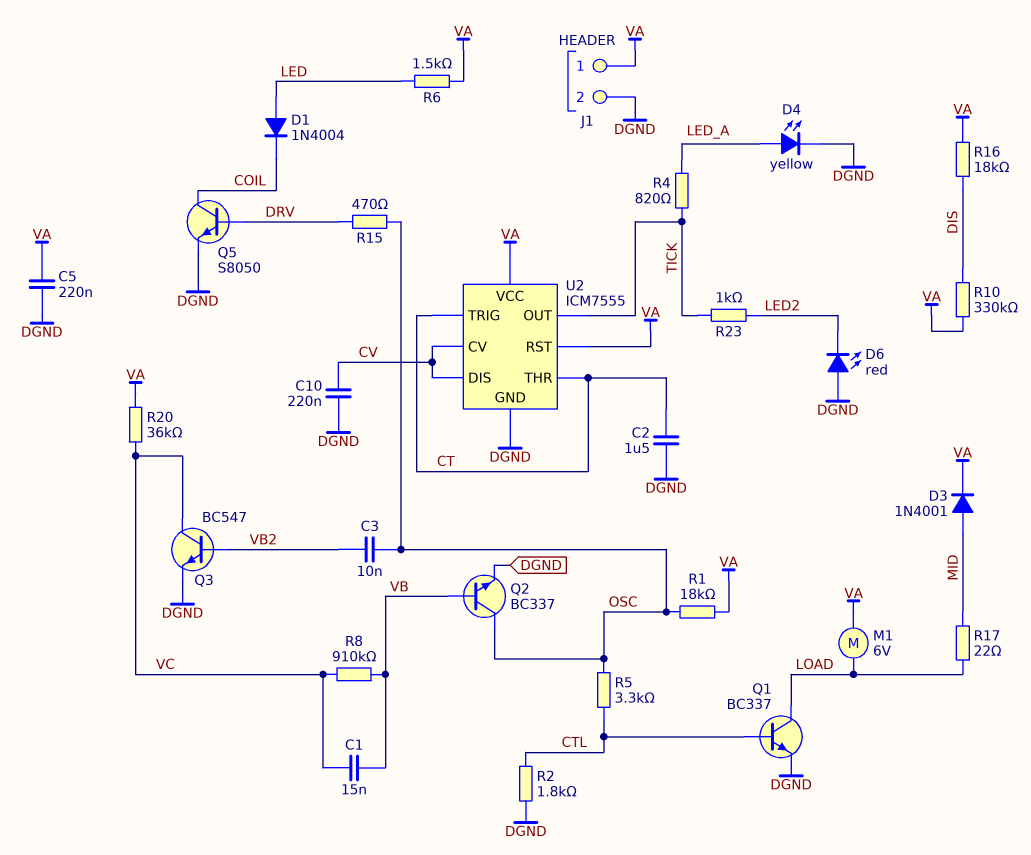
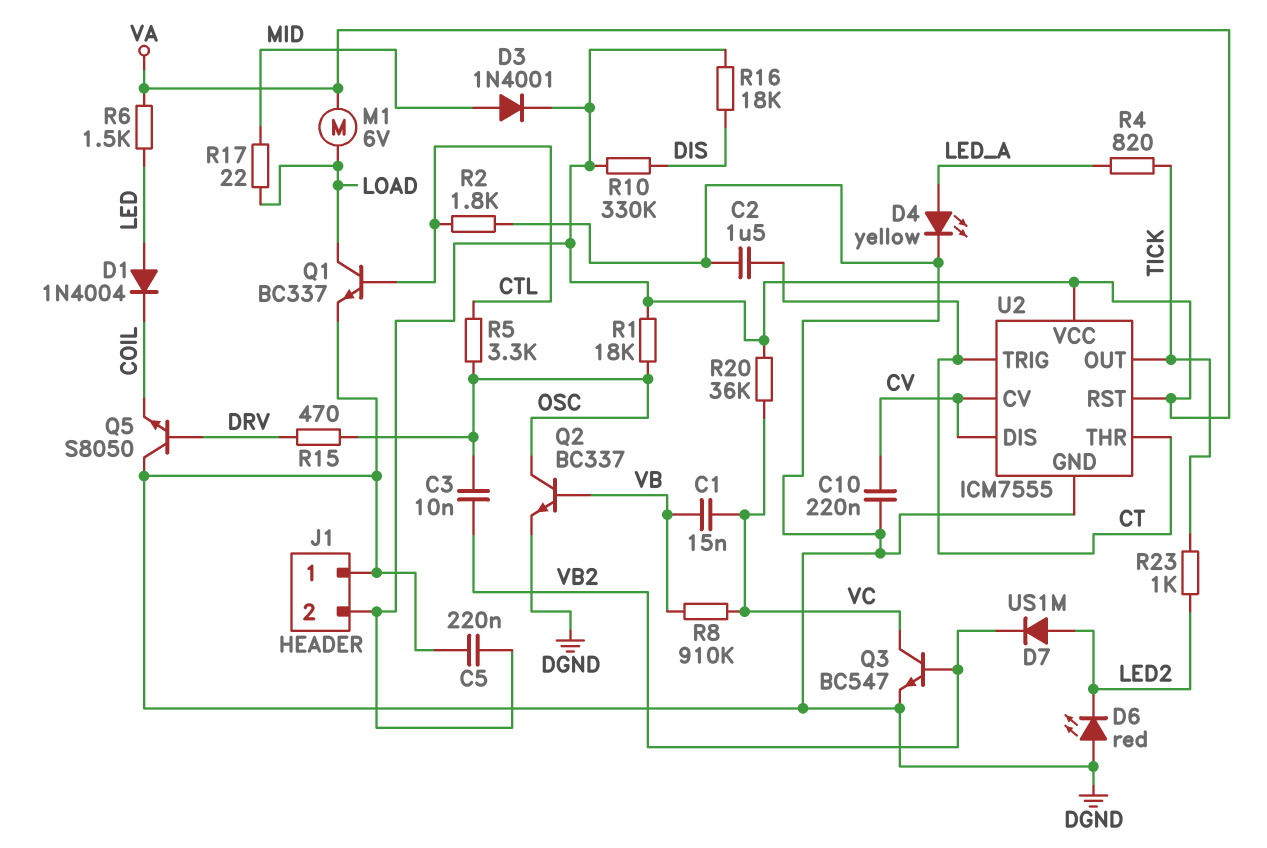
D7: none -> diode US1M (A LED2, K VB2)
J1 pin 1: VA -> DGND
J1 pin 2: DGND -> VA
Q5: NPN S8050 (B DRV, C COIL, E DGND) -> NPN S8050 (B DRV, C DGND, E COIL)

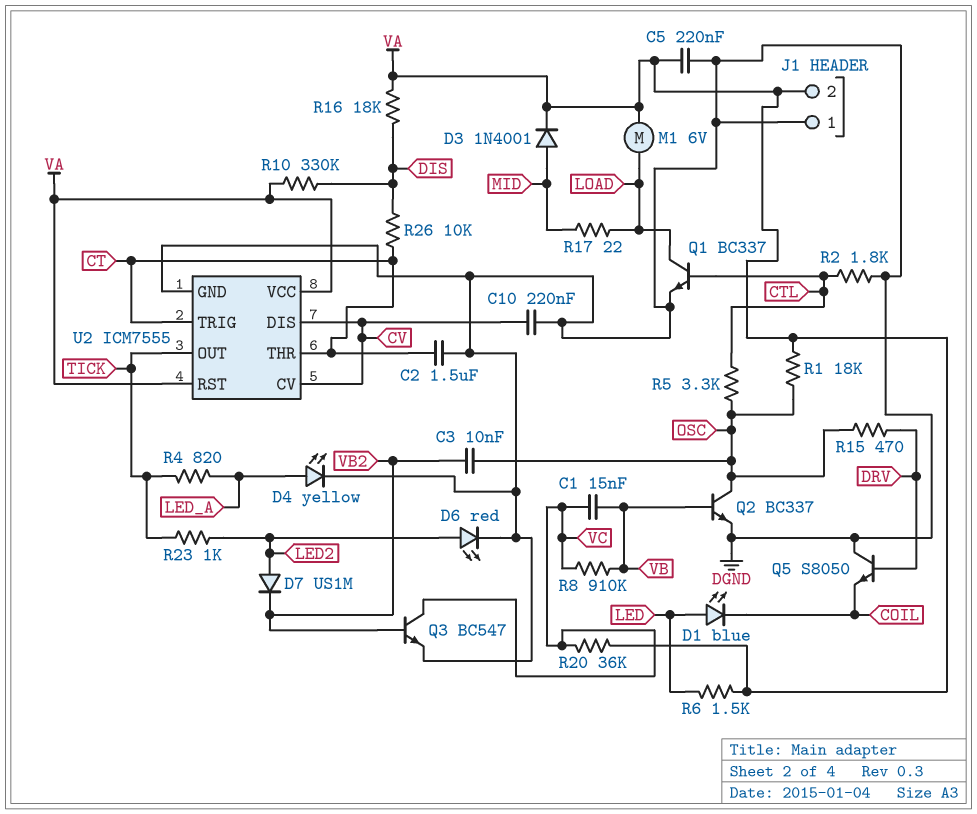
D1: diode 1N4004 (A LED, K COIL) -> LED blue (A LED, K COIL)
D6: LED red (A DGND, K LED2) -> LED red (A LED2, K DGND)
R26: none -> 10k (CT, DIS)

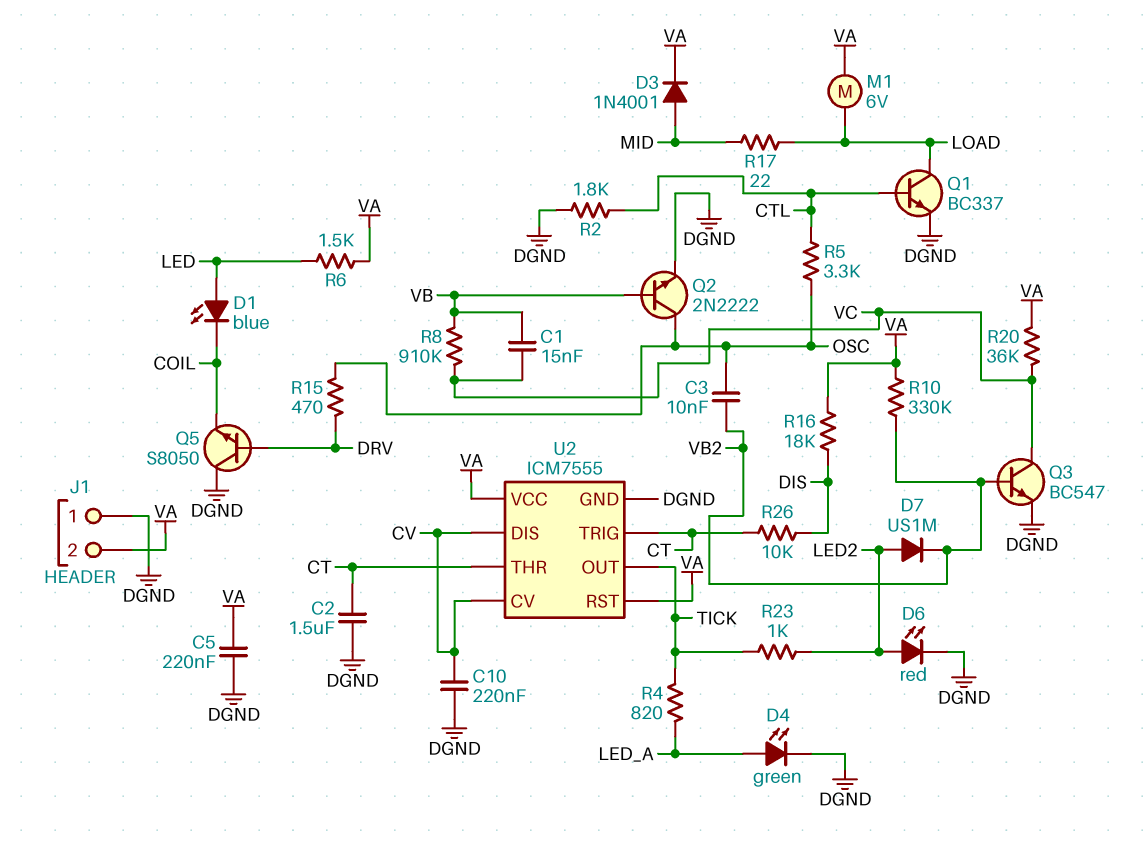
D4: LED yellow (A LED_A, K DGND) -> LED green (A LED_A, K DGND)
Q2: NPN BC337 (B VB, C OSC, E DGND) -> NPN 2N2222 (B VB, C OSC, E DGND)
R1: 18k (OSC, VA) -> none
R10: 330k (DIS, VA) -> 330k (VA, VB2)

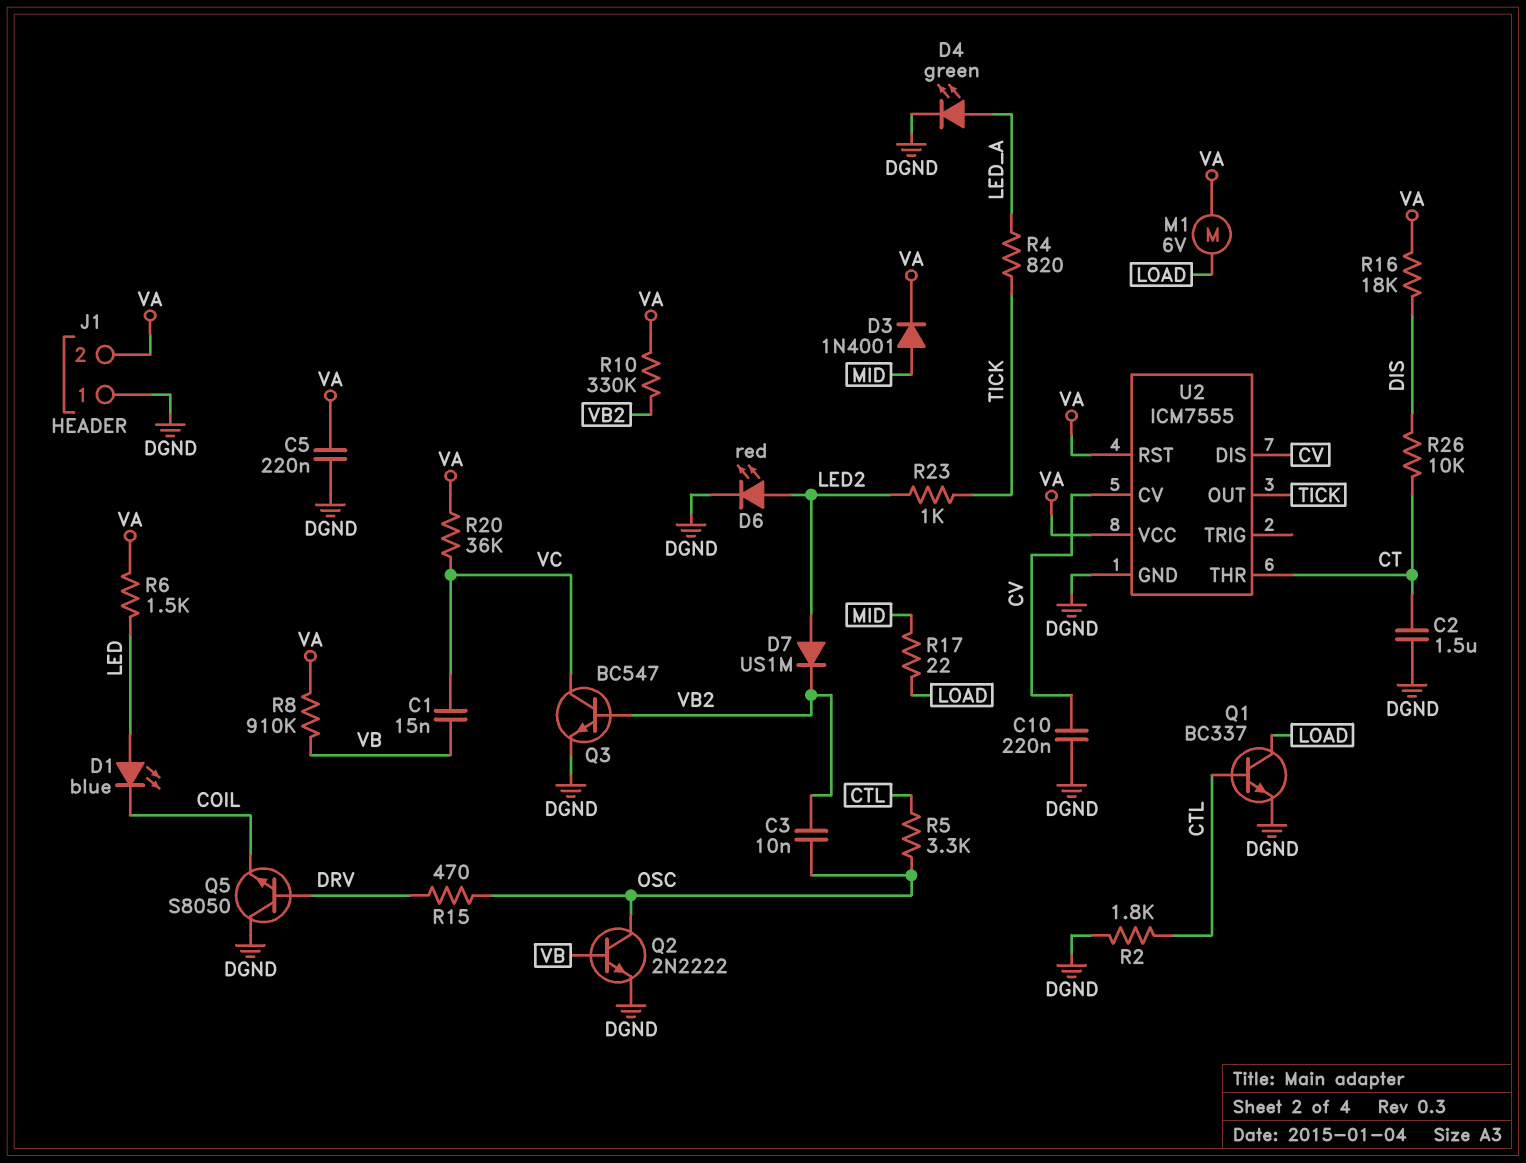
R8: 910k (VB, VC) -> 910k (VA, VB)
U2 pin TRIG: CT -> none

